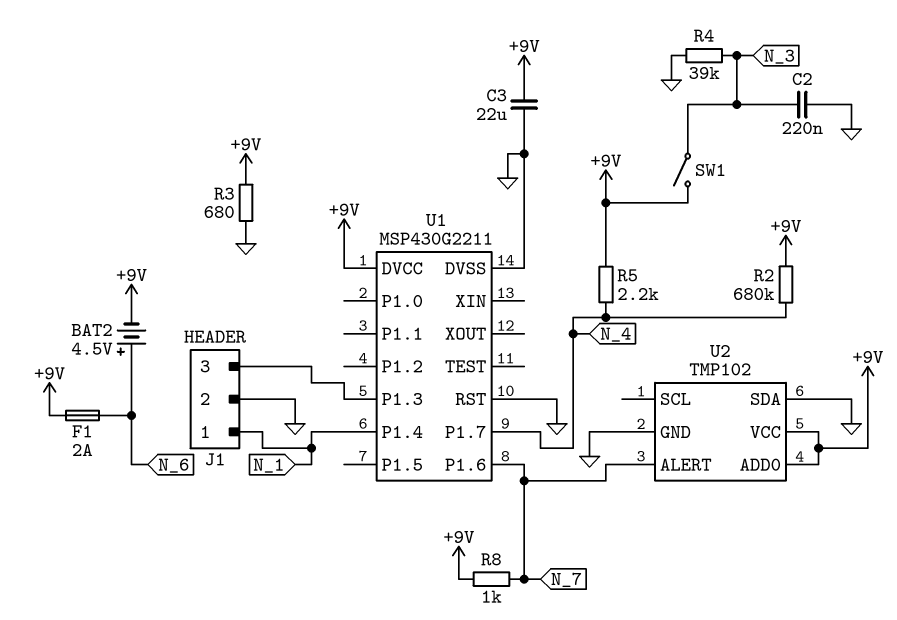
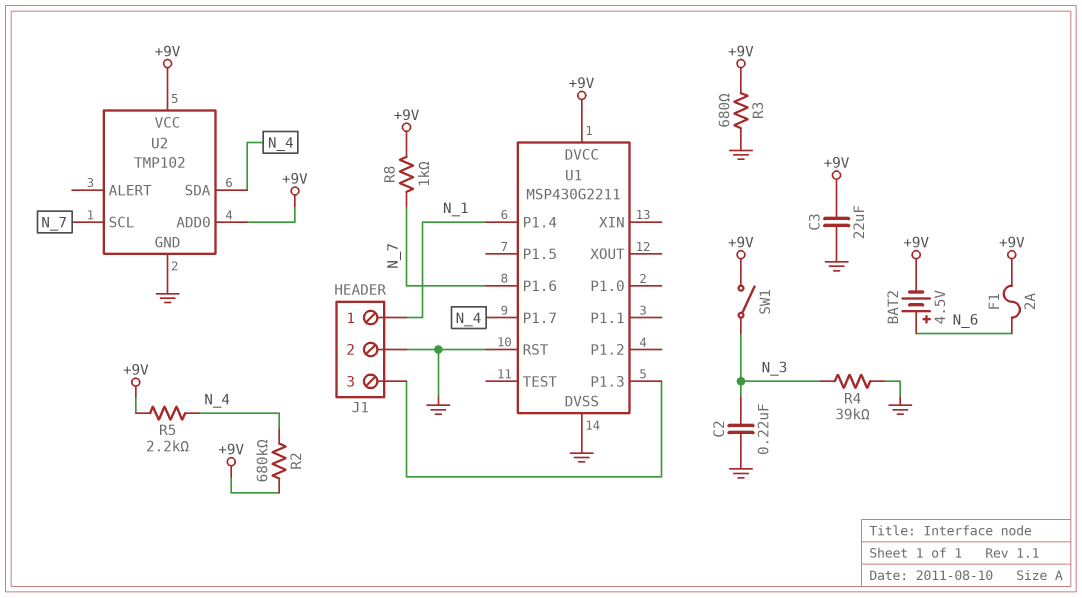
U2 pin ALERT: N_7 -> none
U2 pin SCL: none -> N_7
U2 pin SDA: GND -> N_4

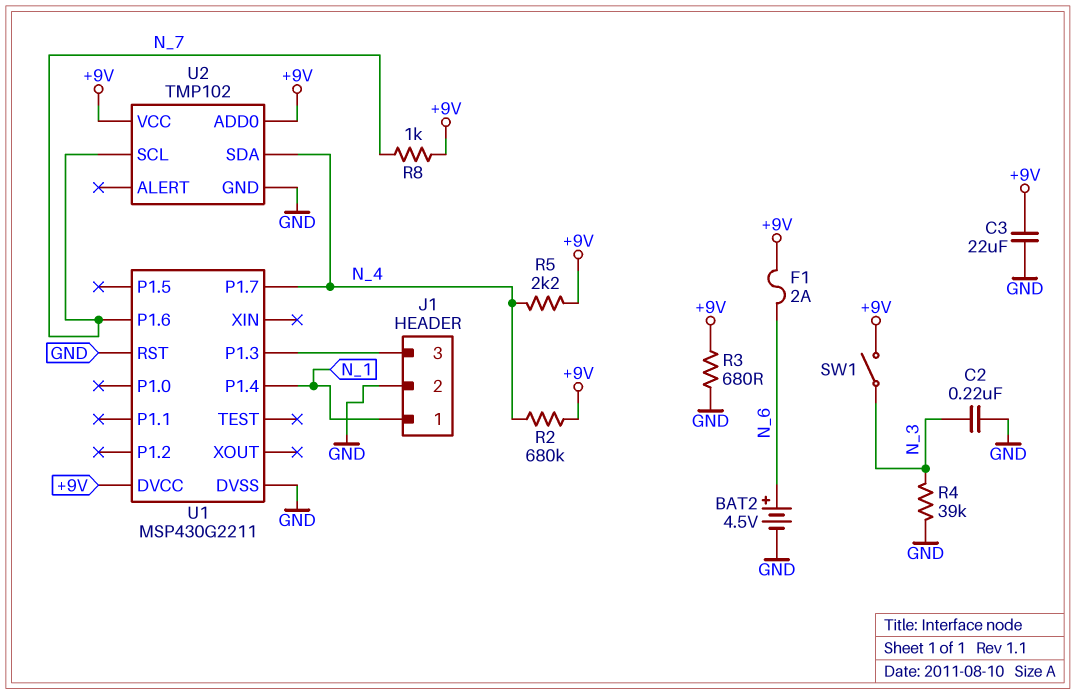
BAT2: 4.5V (plus N_6, minus +9V) -> 4.5V (plus N_6, minus GND)

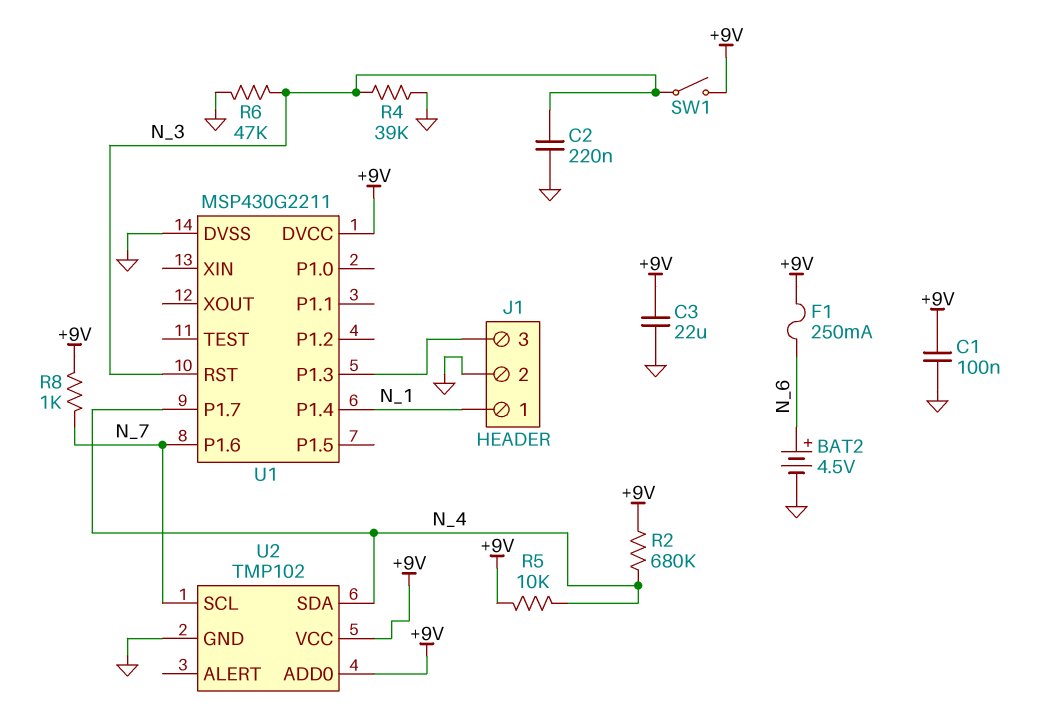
C1: none -> 100nF (+9V, GND)
F1: 2A (+9V, N_6) -> 250mA (+9V, N_6)
R3: 680 (+9V, GND) -> none
R5: 2.2k (+9V, N_4) -> 10k (+9V, N_4)
R6: none -> 47k (GND, N_3)
U1 pin RST: GND -> N_3

